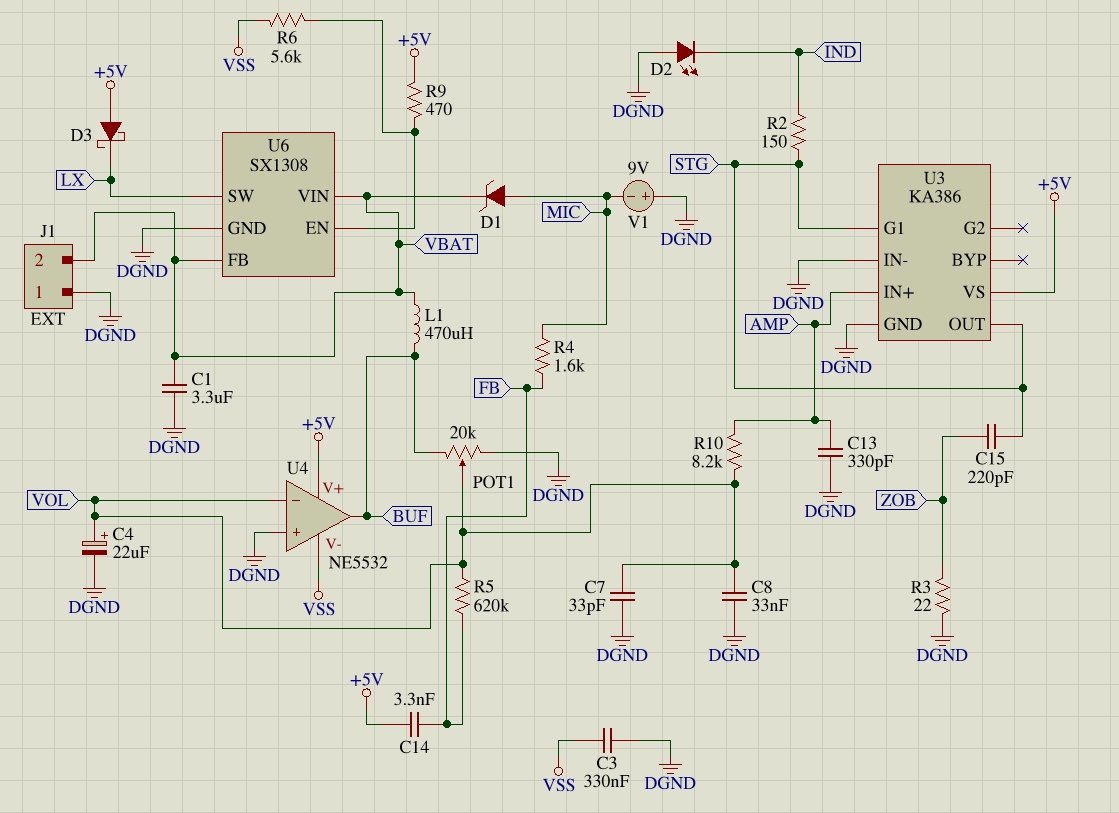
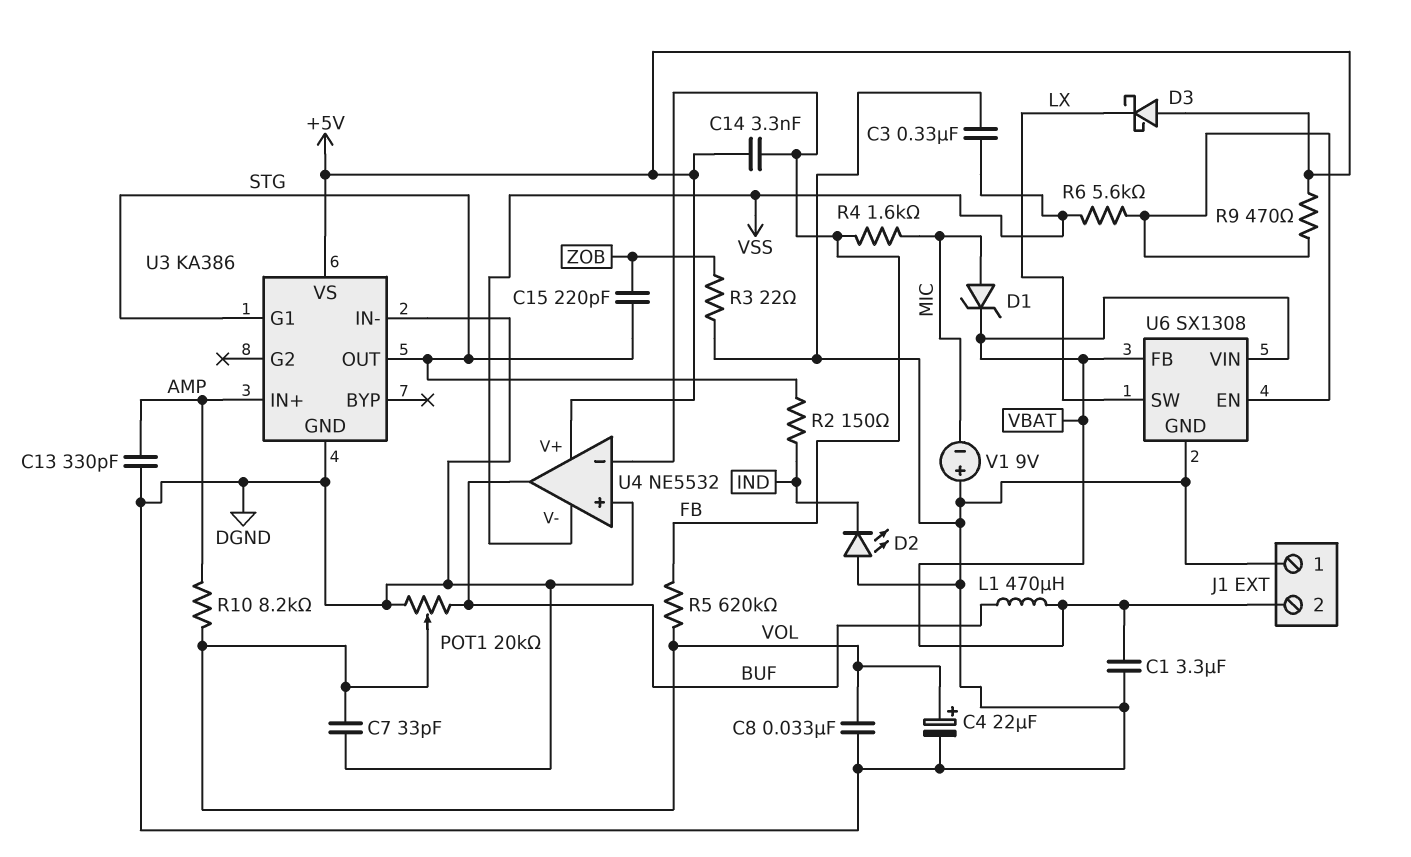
U4 pin in-: VOL -> FB

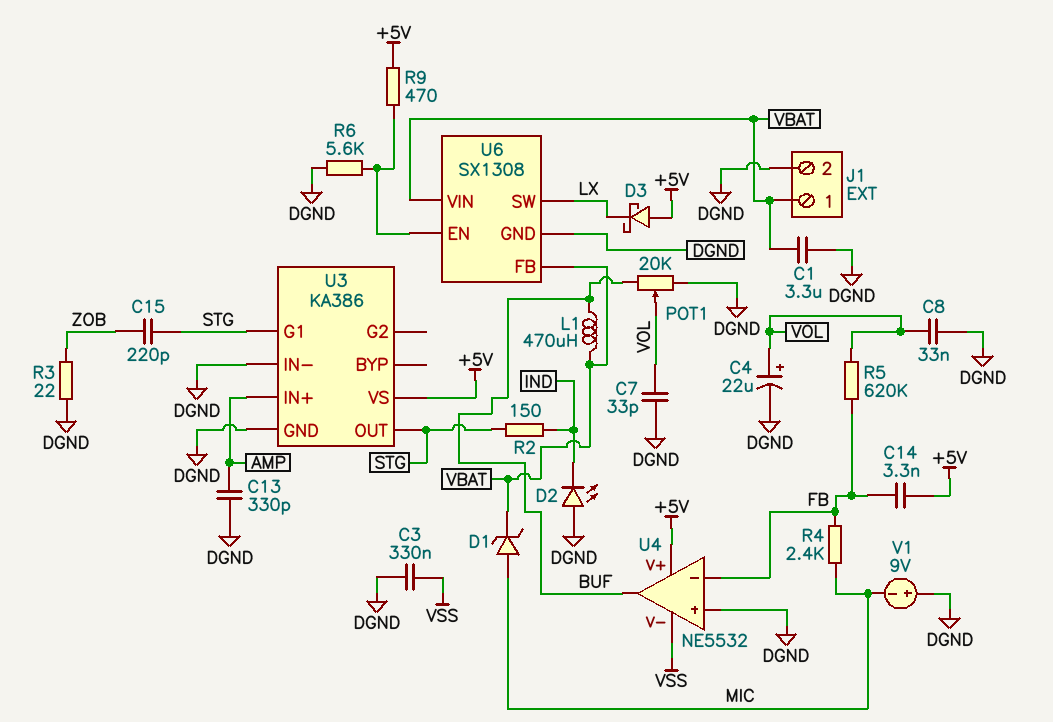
J1 pin 1: DGND -> VBAT
J1 pin 2: VBAT -> DGND
R4: 1.6k (FB, MIC) -> 2.4k (FB, MIC)
R6: 5.6k (U6/EN, VSS) -> 5.6k (DGND, U6/EN)
R10: 8.2k (AMP, VOL) -> none

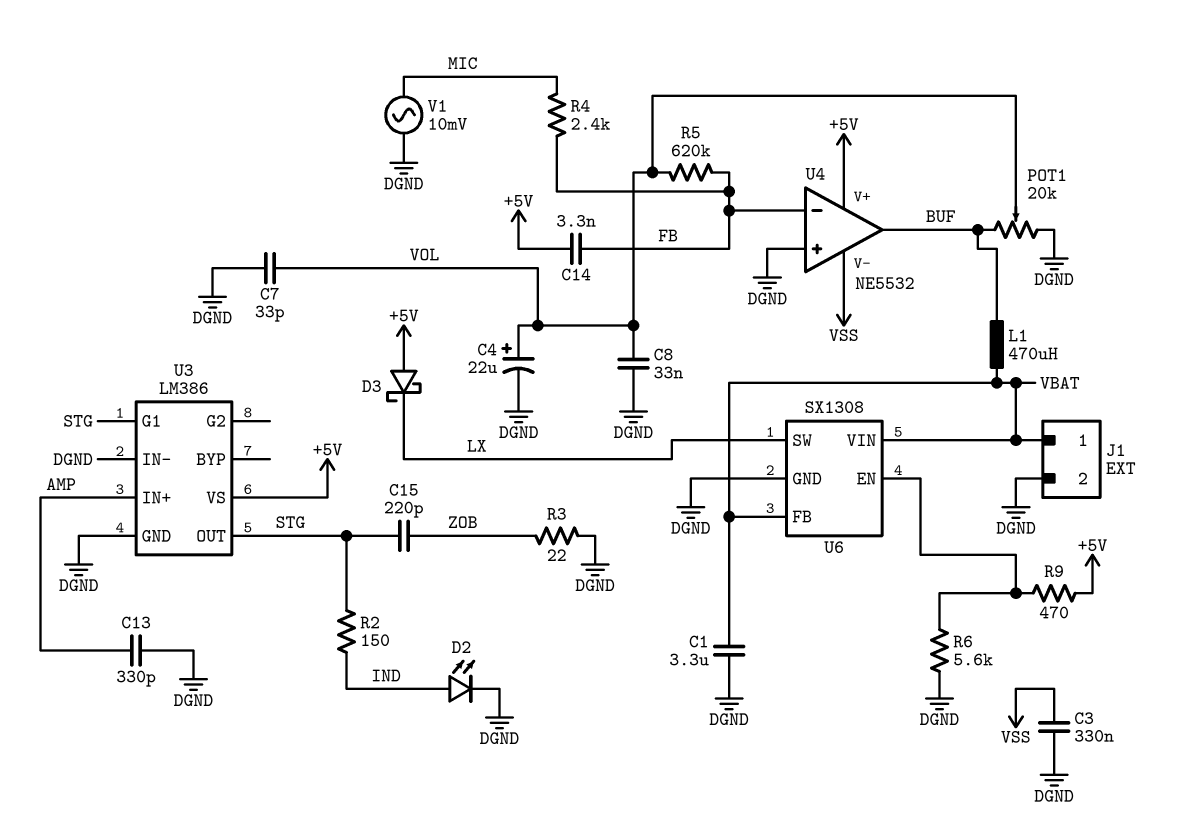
D1: zener (A MIC, K VBAT) -> none
D2: LED (A DGND, K IND) -> LED (A IND, K DGND)
U3: KA386 -> LM386
V1: 9V (plus DGND, minus MIC) -> AC 10mV (DGND, MIC)

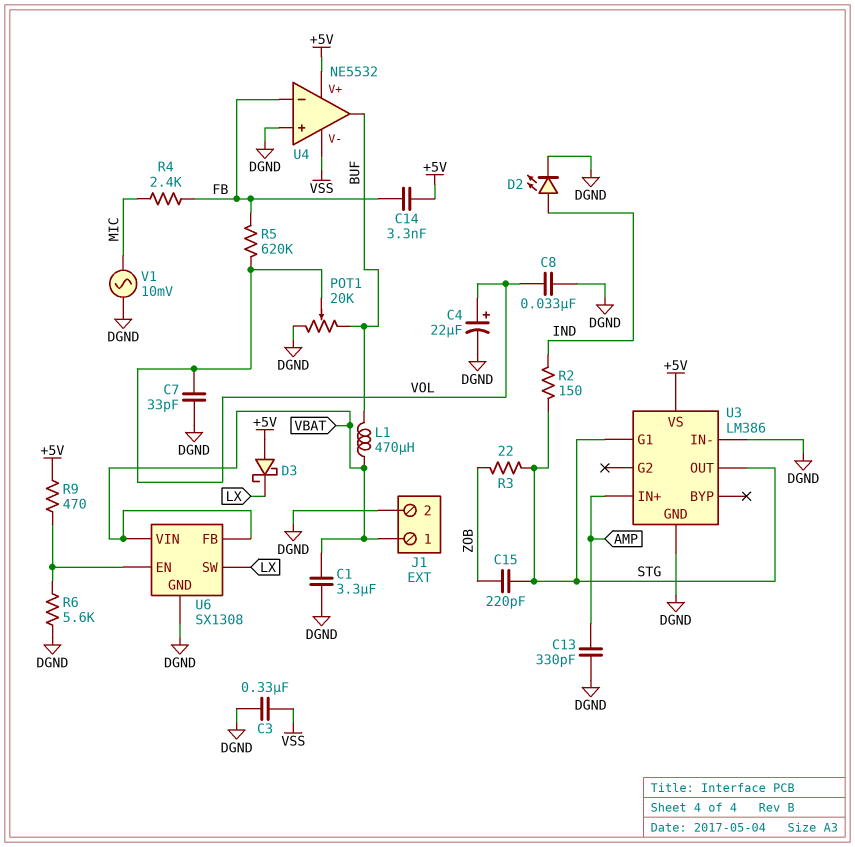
R3: 22 (DGND, ZOB) -> 22 (STG, ZOB)

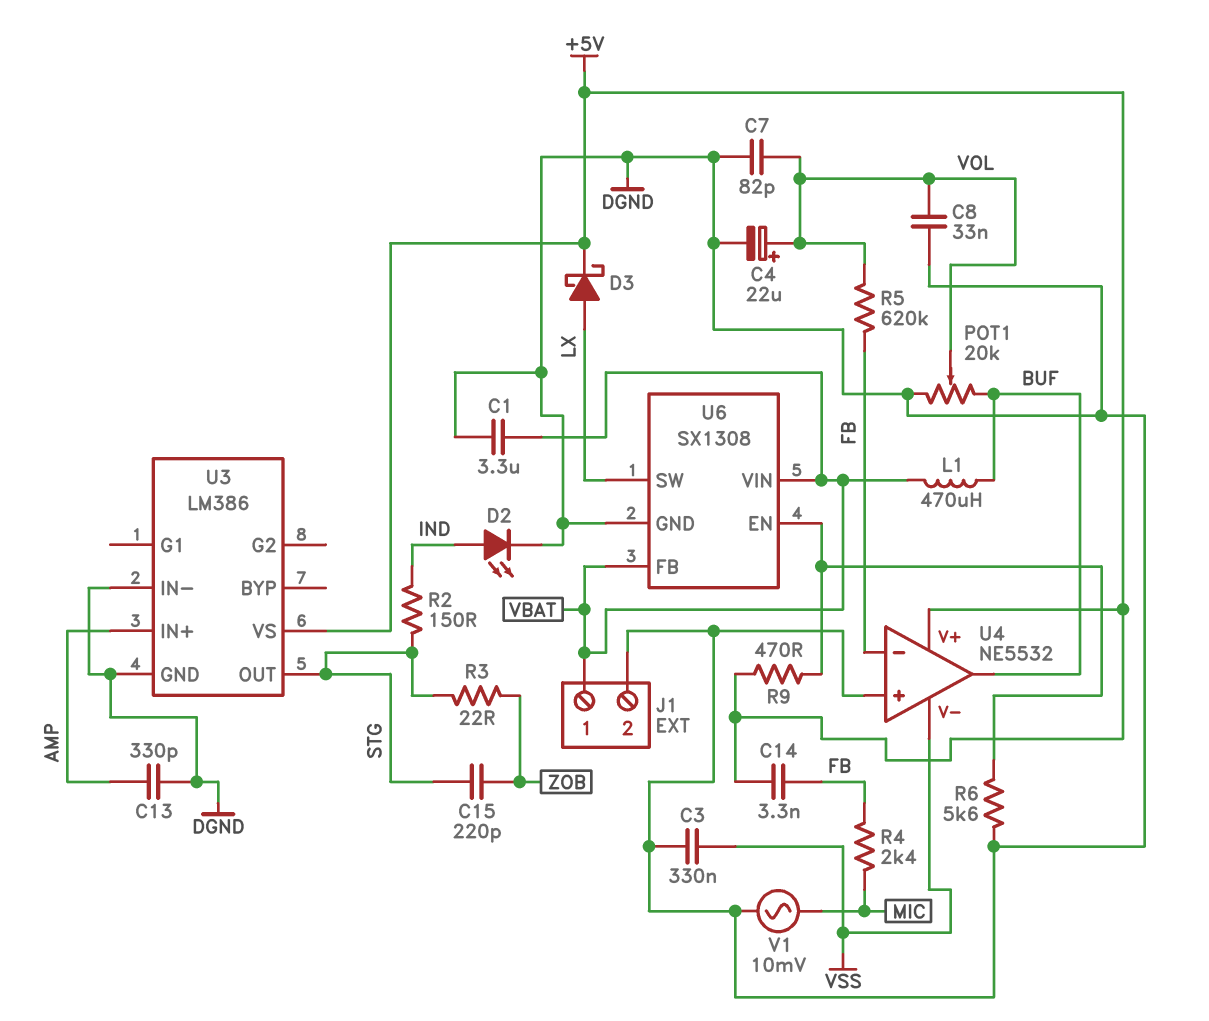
C7: 33pF (DGND, VOL) -> 82pF (DGND, VOL)
D3: schottky (A +5V, K LX) -> schottky (A LX, K +5V)
U3 pin G1: STG -> none

